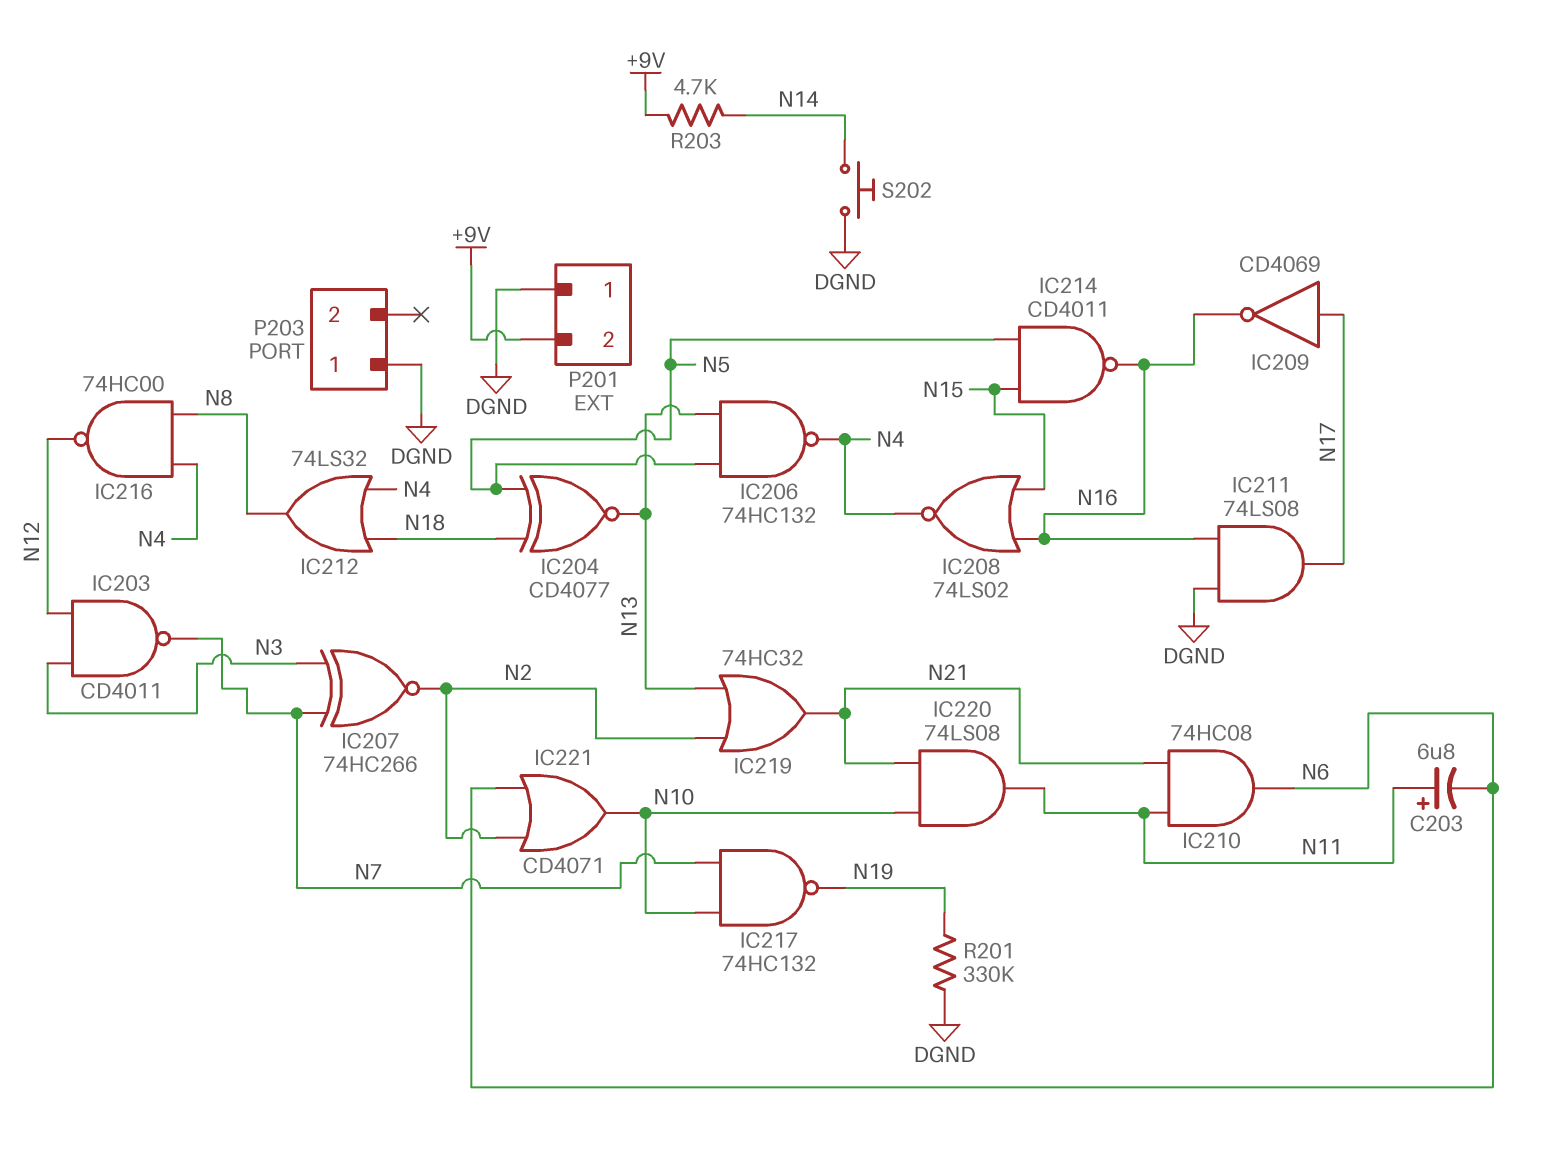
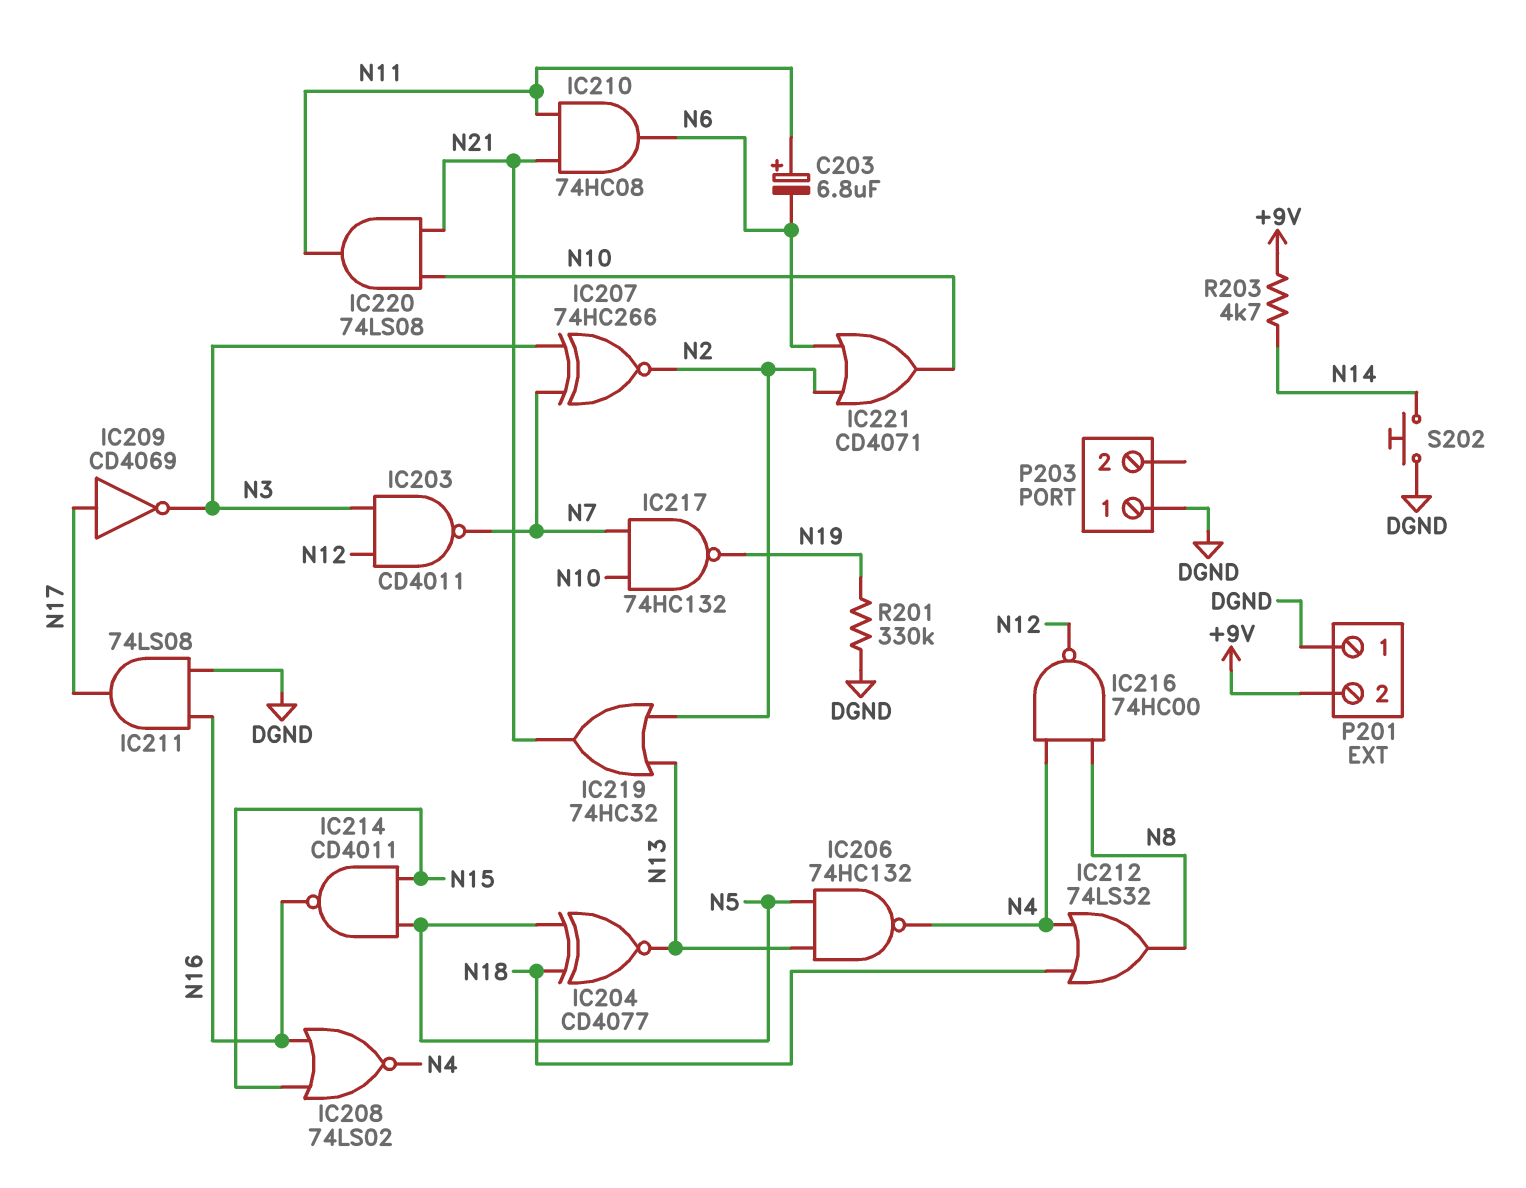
IC209: NOT CD4069 (in N17, out N16) -> NOT CD4069 (in N17, out N3)

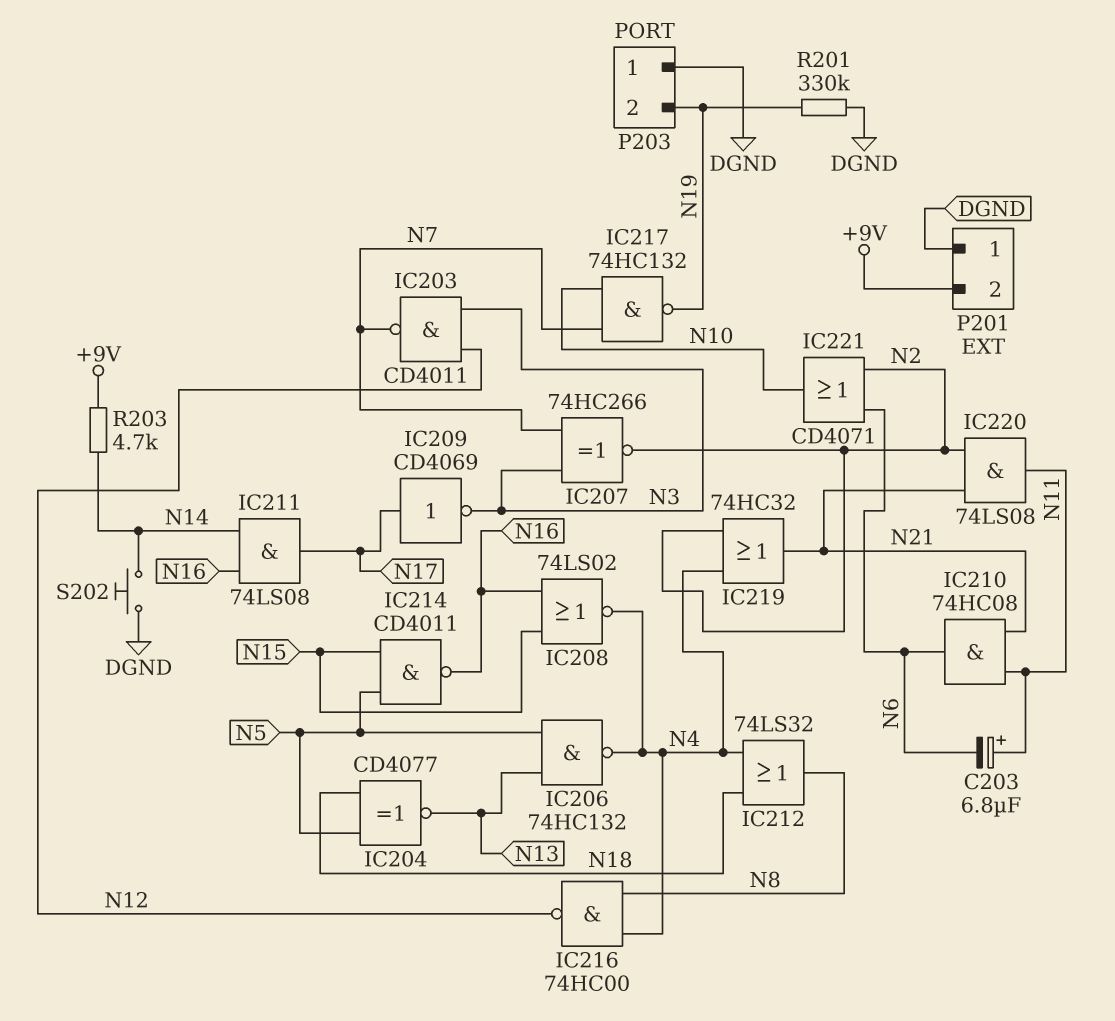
IC211: AND 74LS08 (in DGND, in N16, out N17) -> AND 74LS08 (in N14, in N16, out N17)
IC219: OR 74HC32 (in N2, in N13, out N21) -> OR 74HC32 (in N2, in N4, out N21)
IC220: AND 74LS08 (in N10, in N21, out N11) -> AND 74LS08 (in N2, in N21, out N11)
P203 pin 2: none -> N19

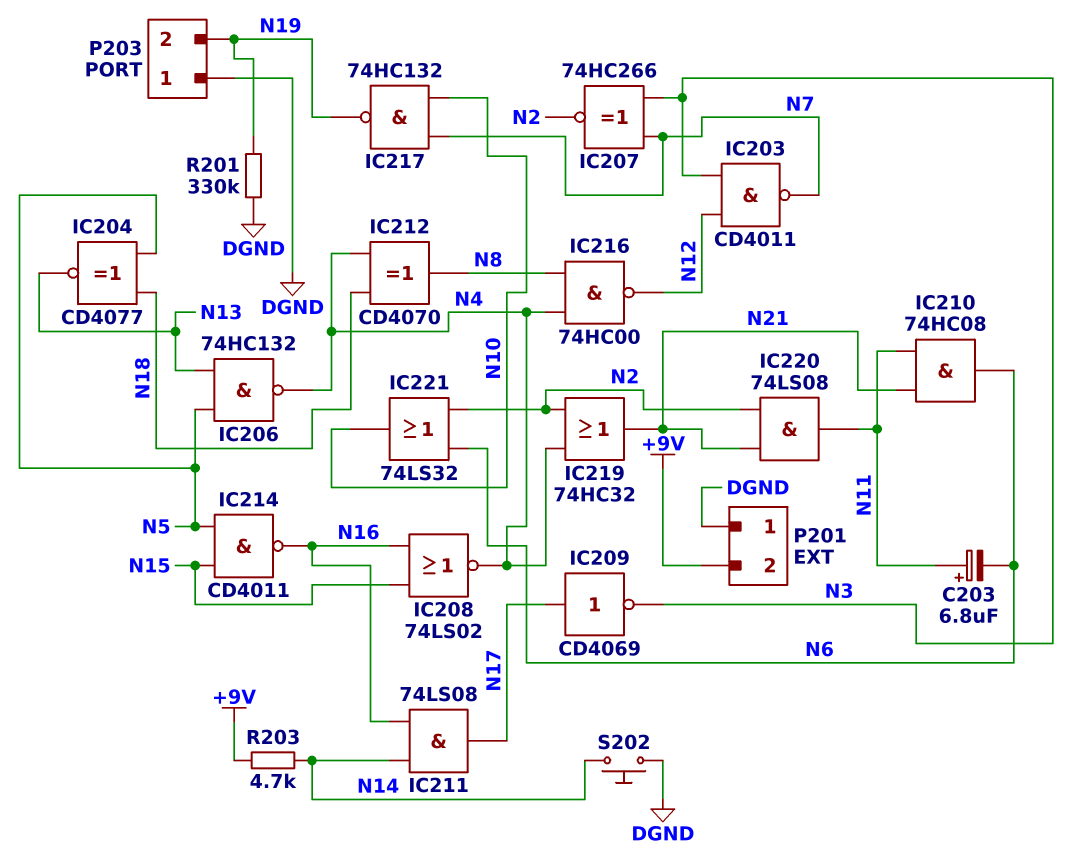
IC212: OR 74LS32 (in N4, in N18, out N8) -> XOR CD4070 (in N4, in N18, out N8)
IC221: OR CD4071 (in N2, in N6, out N10) -> OR 74LS32 (in N2, in N6, out N10)

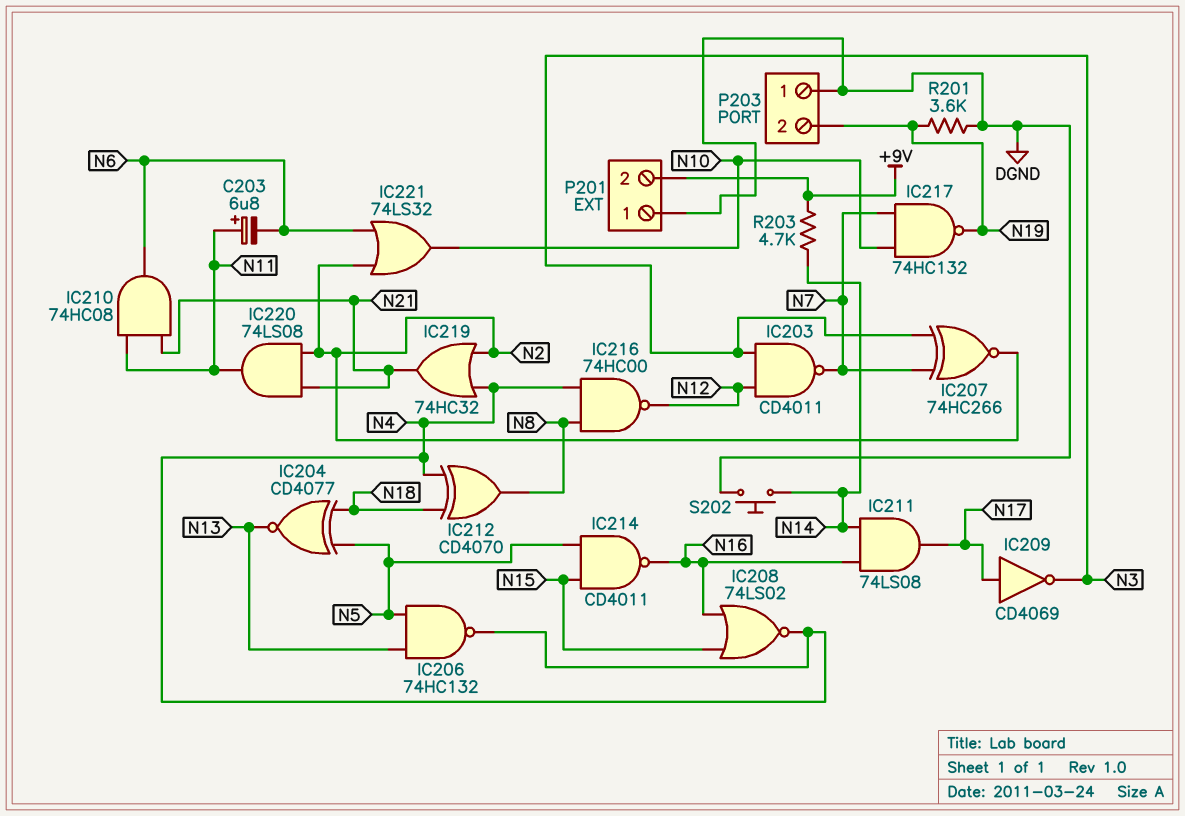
R201: 330k (DGND, N19) -> 3.6k (DGND, N19)

